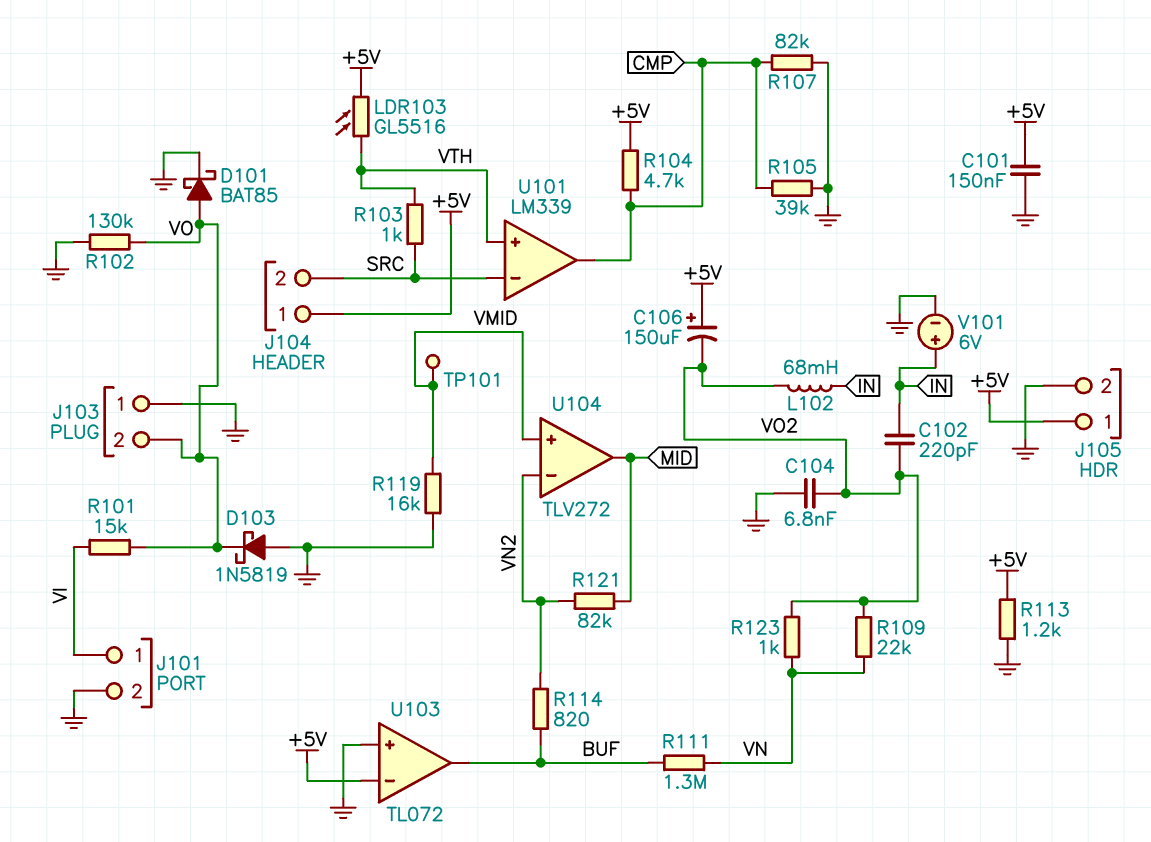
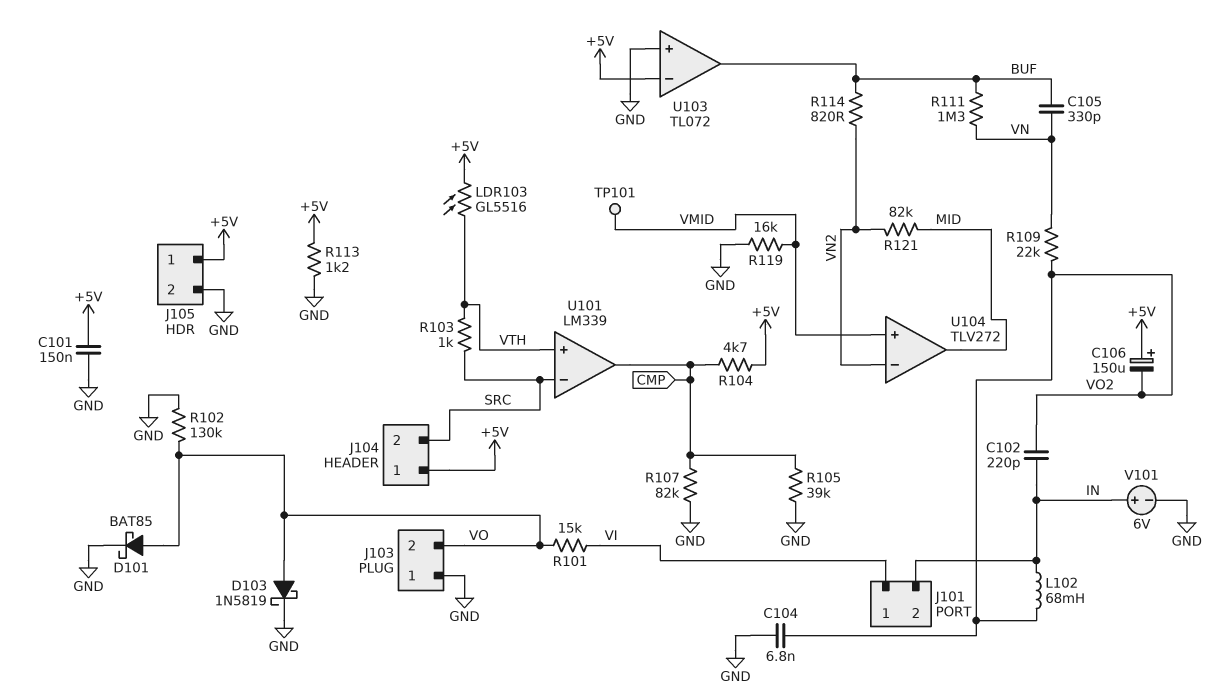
C105: none -> 330pF (BUF, VN)
D103: schottky 1N5819 (A GND, K VO) -> schottky 1N5819 (A VO, K GND)
J101 pin 2: GND -> IN
R123: 1k (VN, VO2) -> none

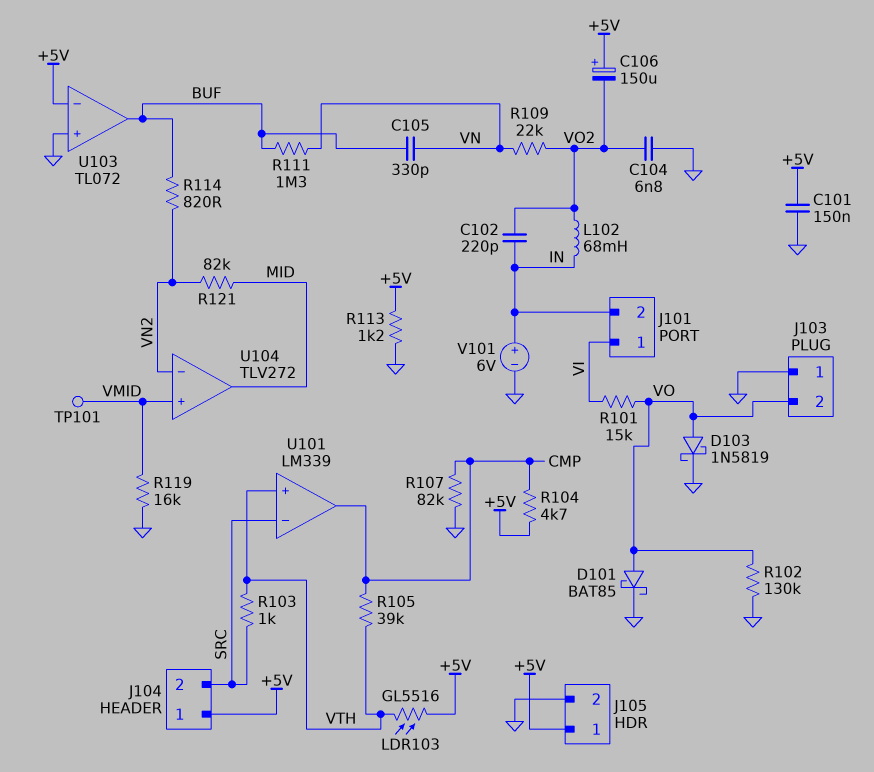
R105: 39k (CMP, GND) -> 39k (CMP, VTH)

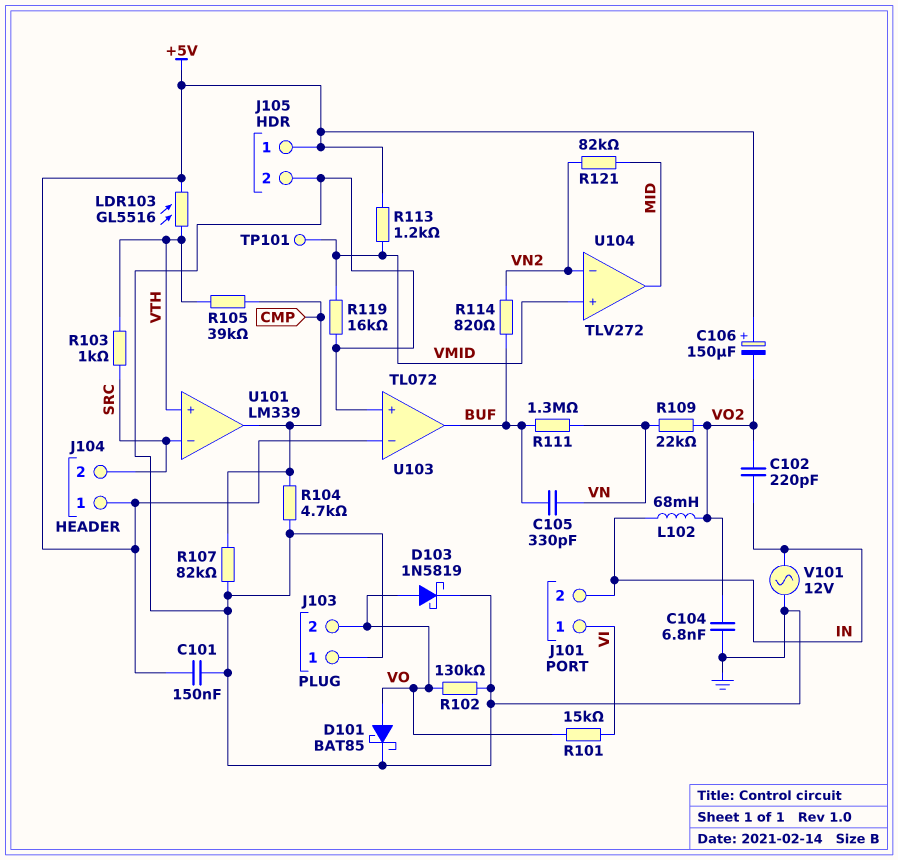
R104: 4.7k (+5V, CMP) -> 4.7k (CMP, GND)
R113: 1.2k (+5V, GND) -> 1.2k (+5V, VMID)
V101: 6V (plus IN, minus GND) -> AC 12V (GND, IN)

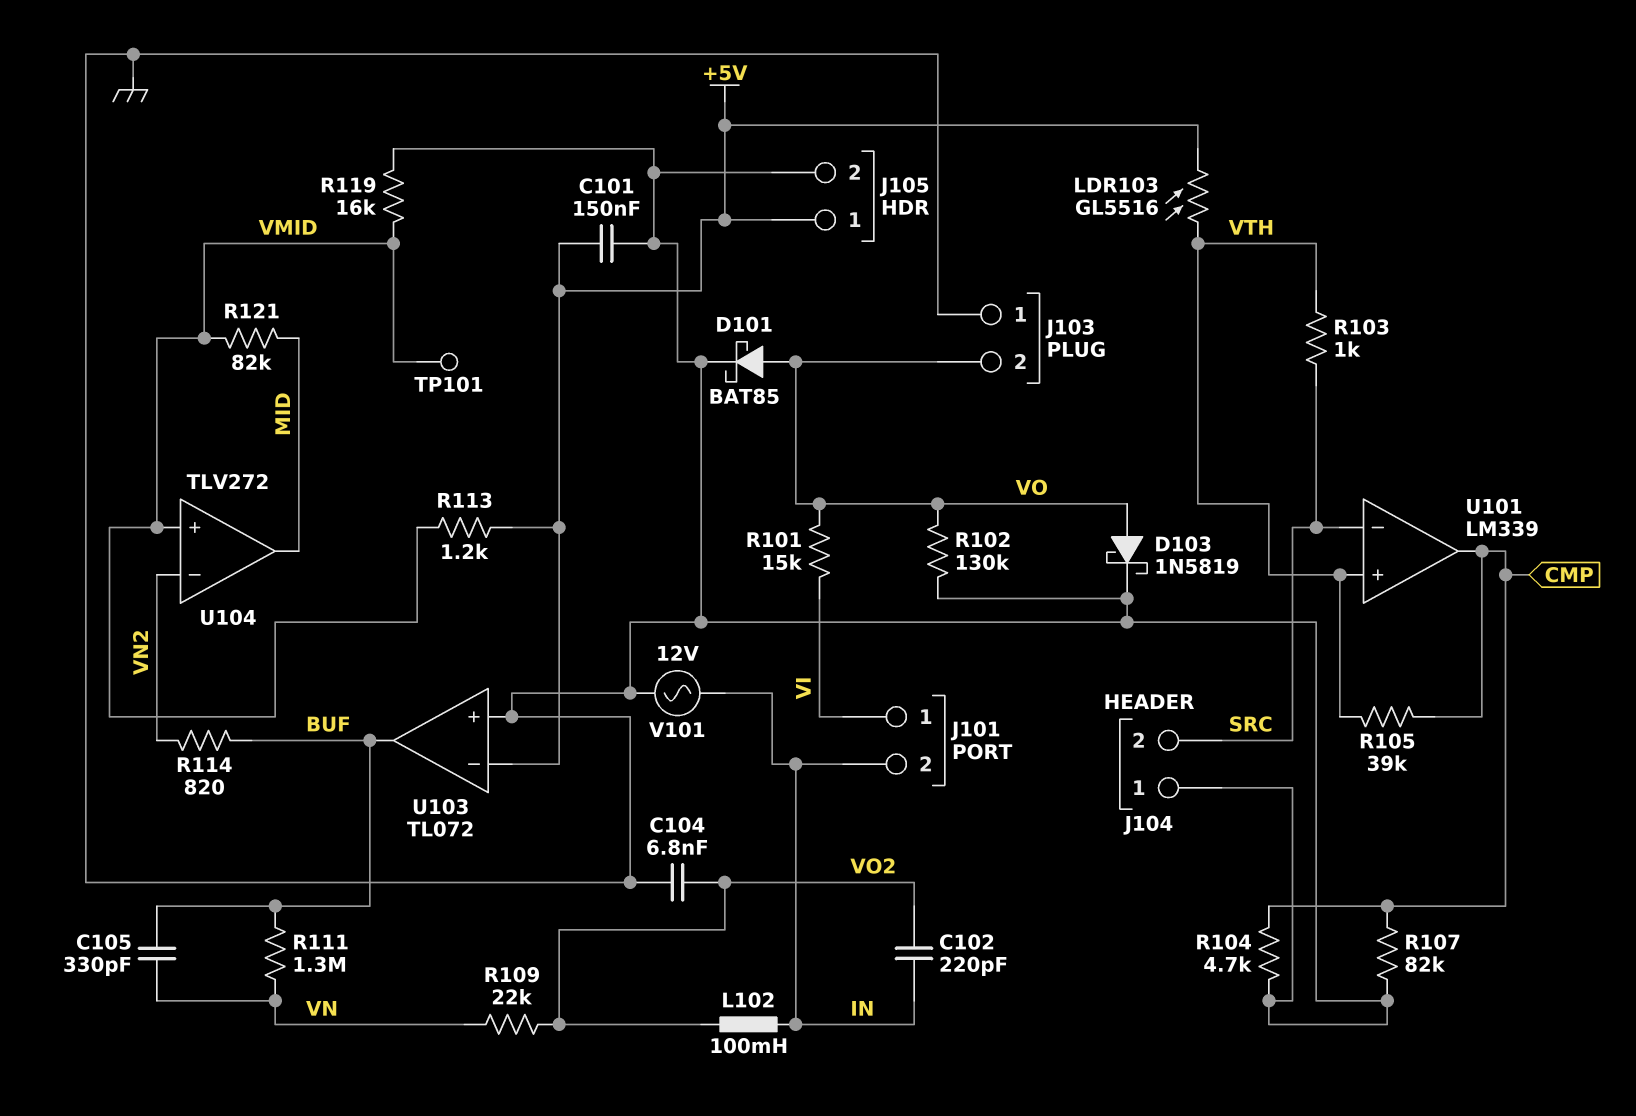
C106: 150uF (plus +5V, minus VO2) -> none
J104 pin 1: +5V -> GND
L102: 68mH (IN, VO2) -> 100mH (IN, VO2)
R121: 82k (MID, VN2) -> 82k (MID, VMID)

